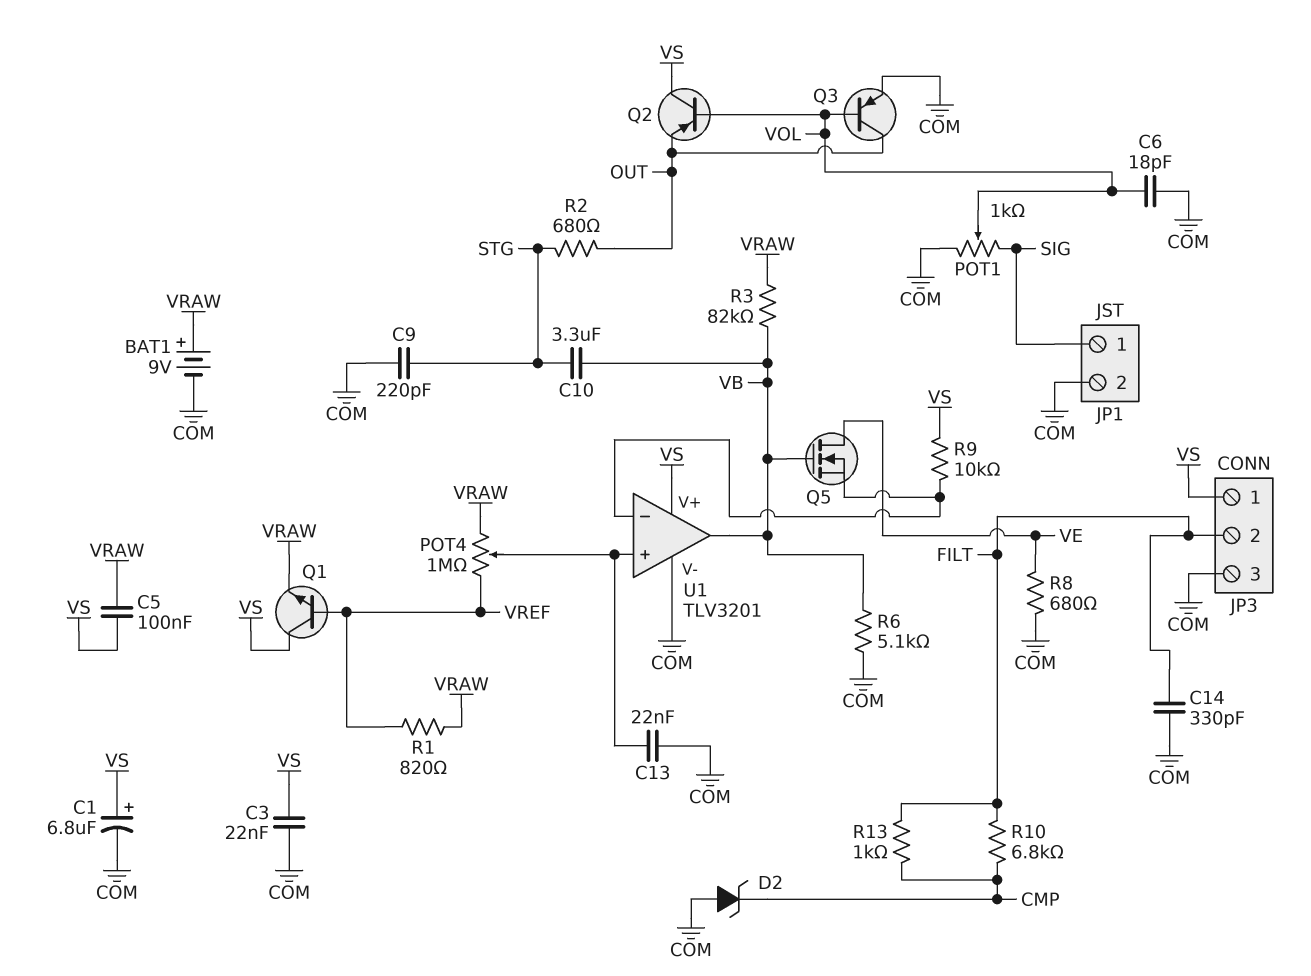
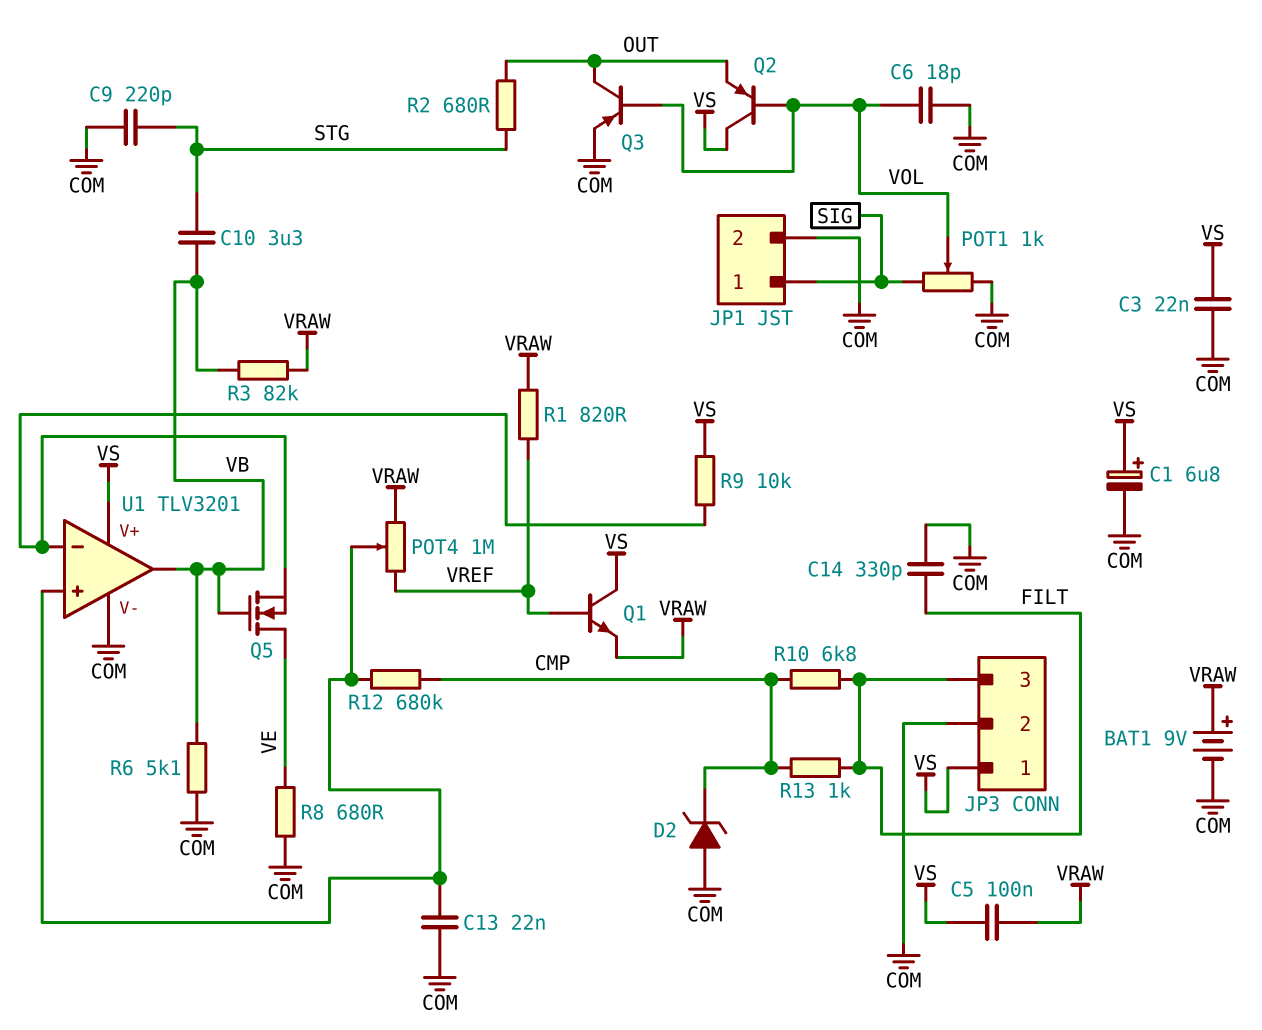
JP3 pin 2: FILT -> COM
JP3 pin 3: COM -> FILT
R12: none -> 680k (CMP, U1/in+)

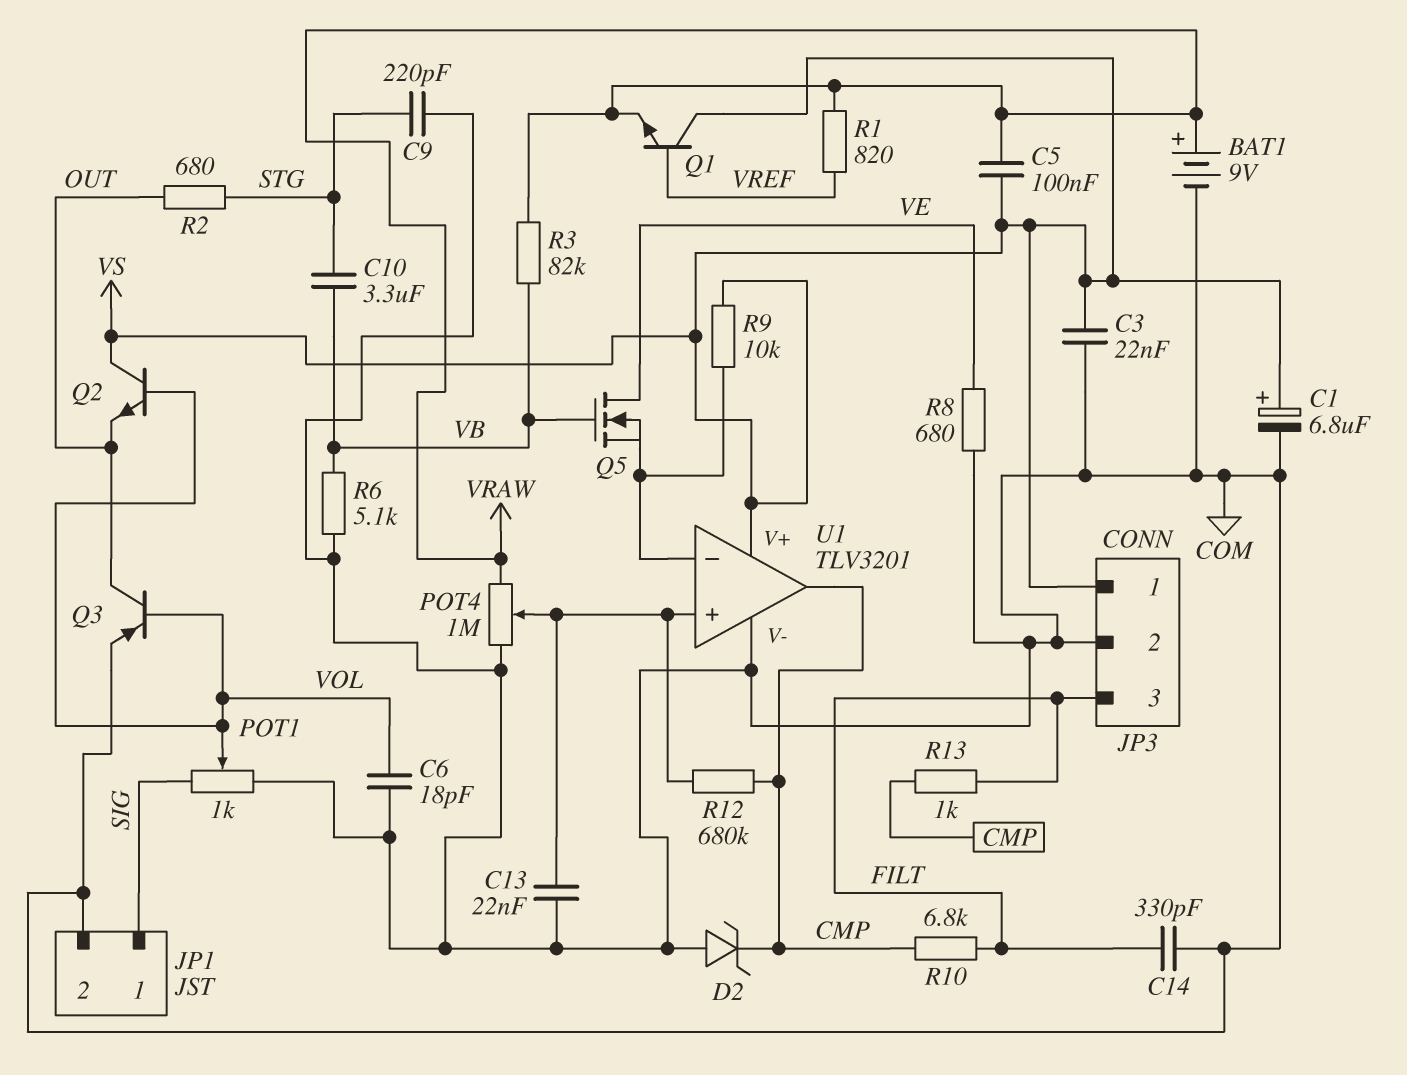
POT4: 1M (VRAW, VREF, wiper U1/in+) -> 1M (COM, VRAW, wiper U1/in+)
Q2: PNP (B VOL, C VS, E OUT) -> NPN (B VOL, C VS, E OUT)
U1 pin out: VB -> CMP

